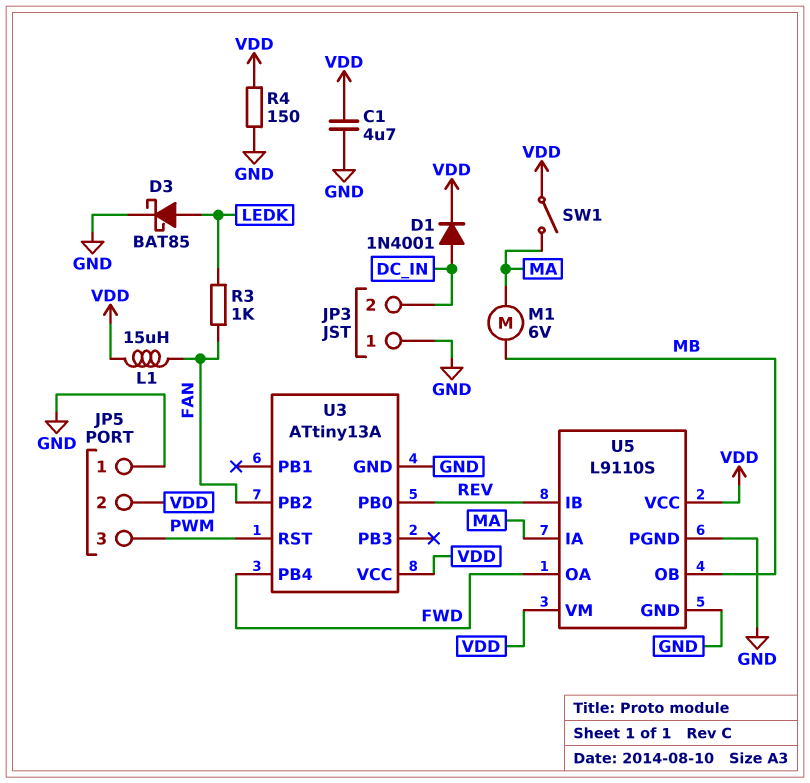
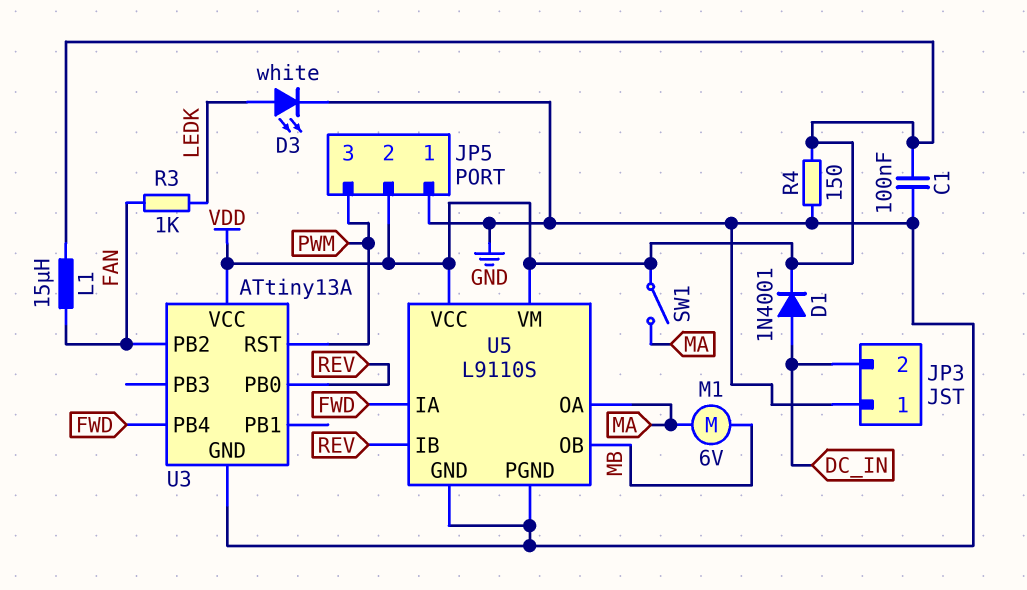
C1: 4.7uF (GND, VDD) -> 100nF (GND, VDD)
D3: schottky BAT85 (A LEDK, K GND) -> LED white (A LEDK, K GND)
U5 pin IA: MA -> FWD
U5 pin OA: FWD -> MA

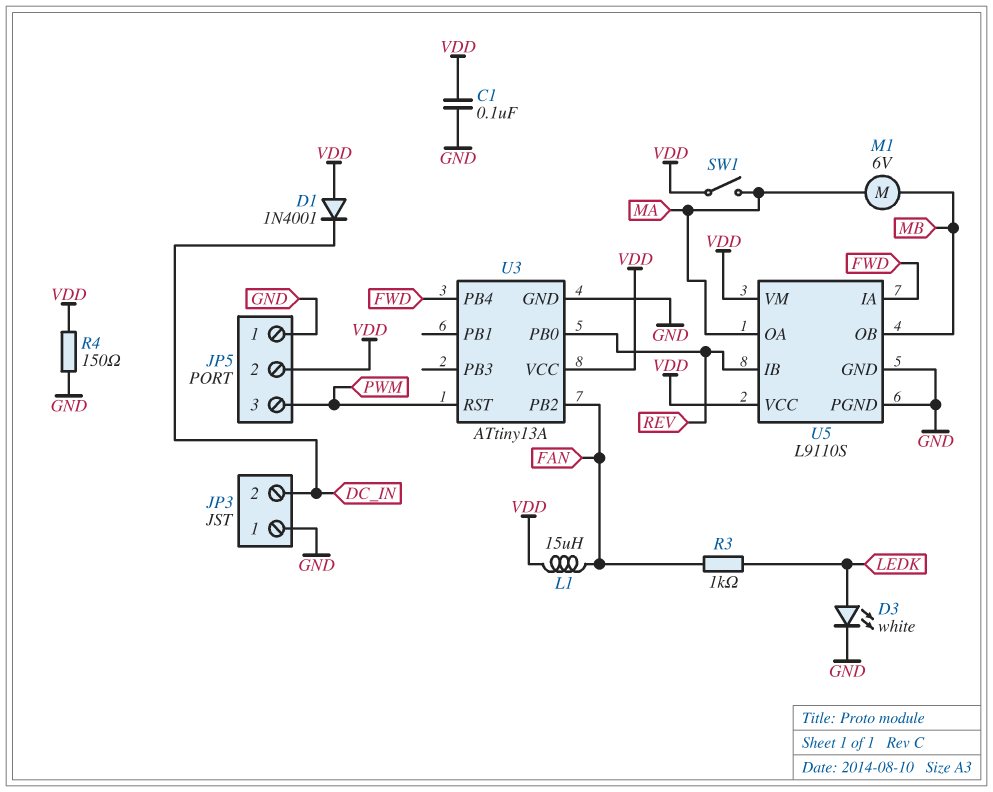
D1: diode 1N4001 (A DC_IN, K VDD) -> diode 1N4001 (A VDD, K DC_IN)

